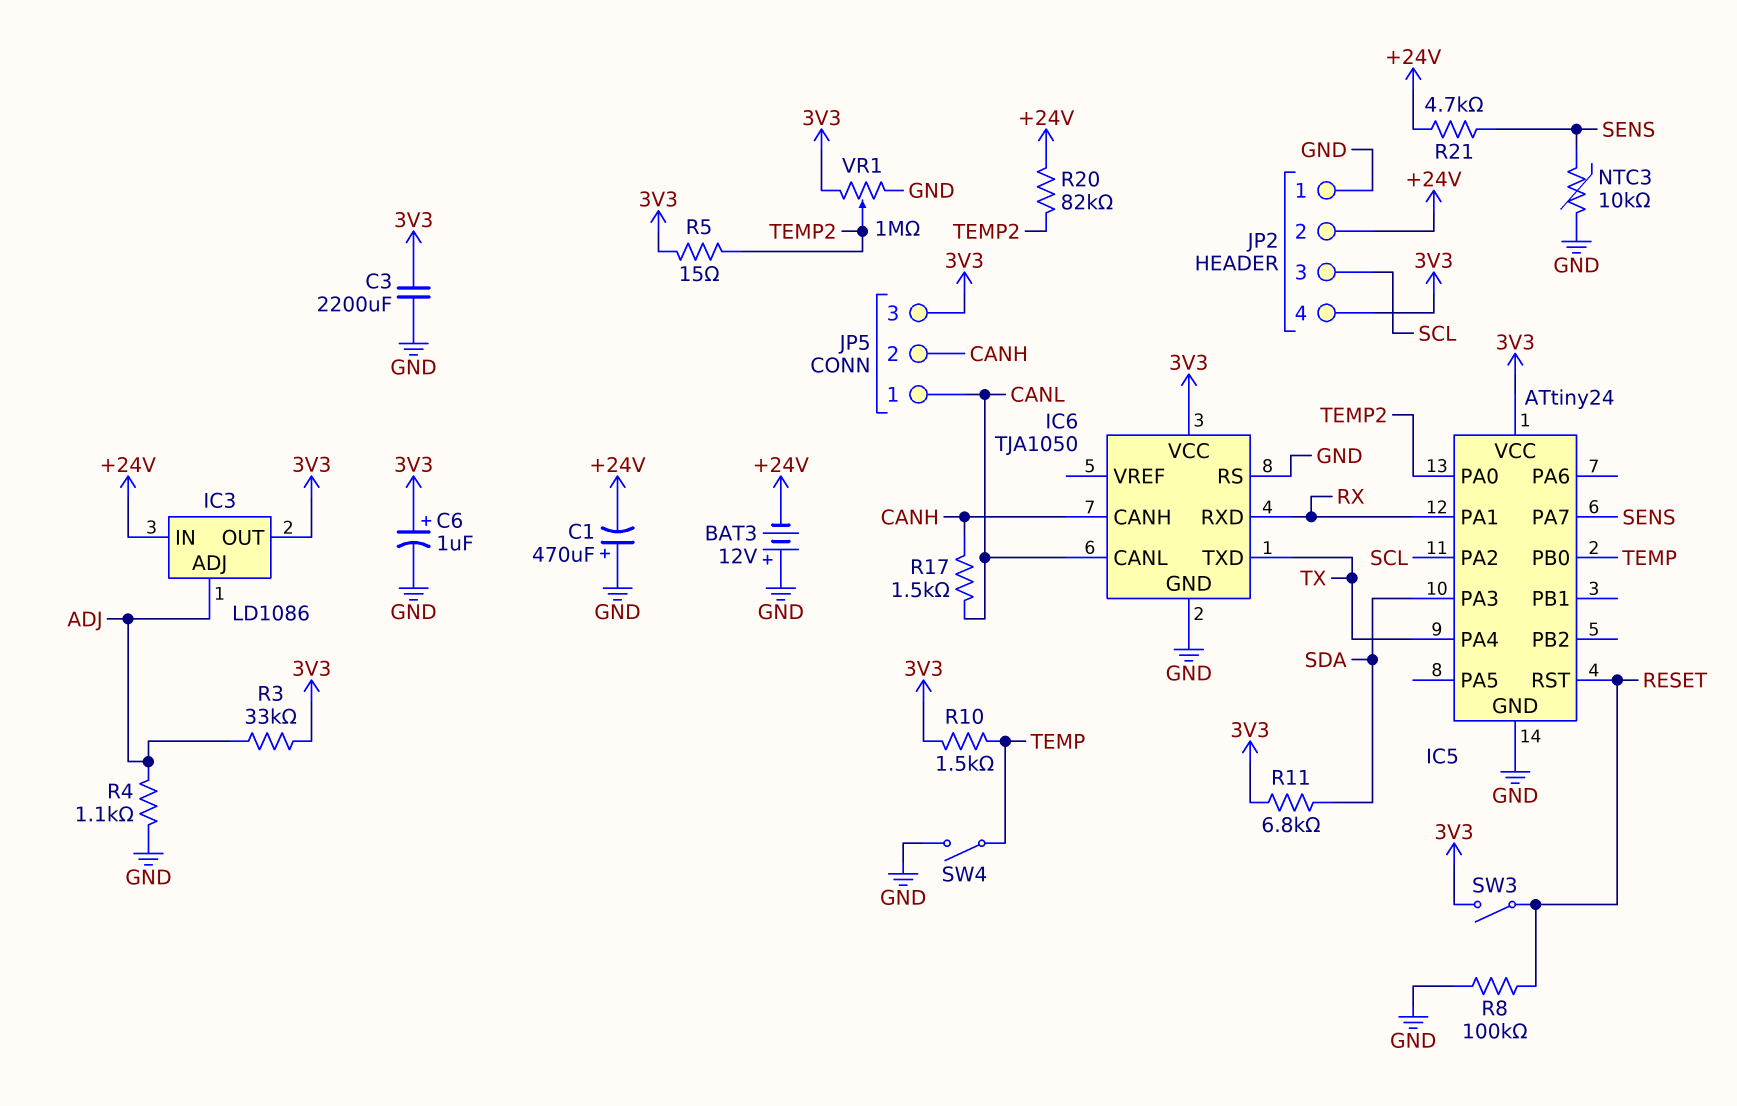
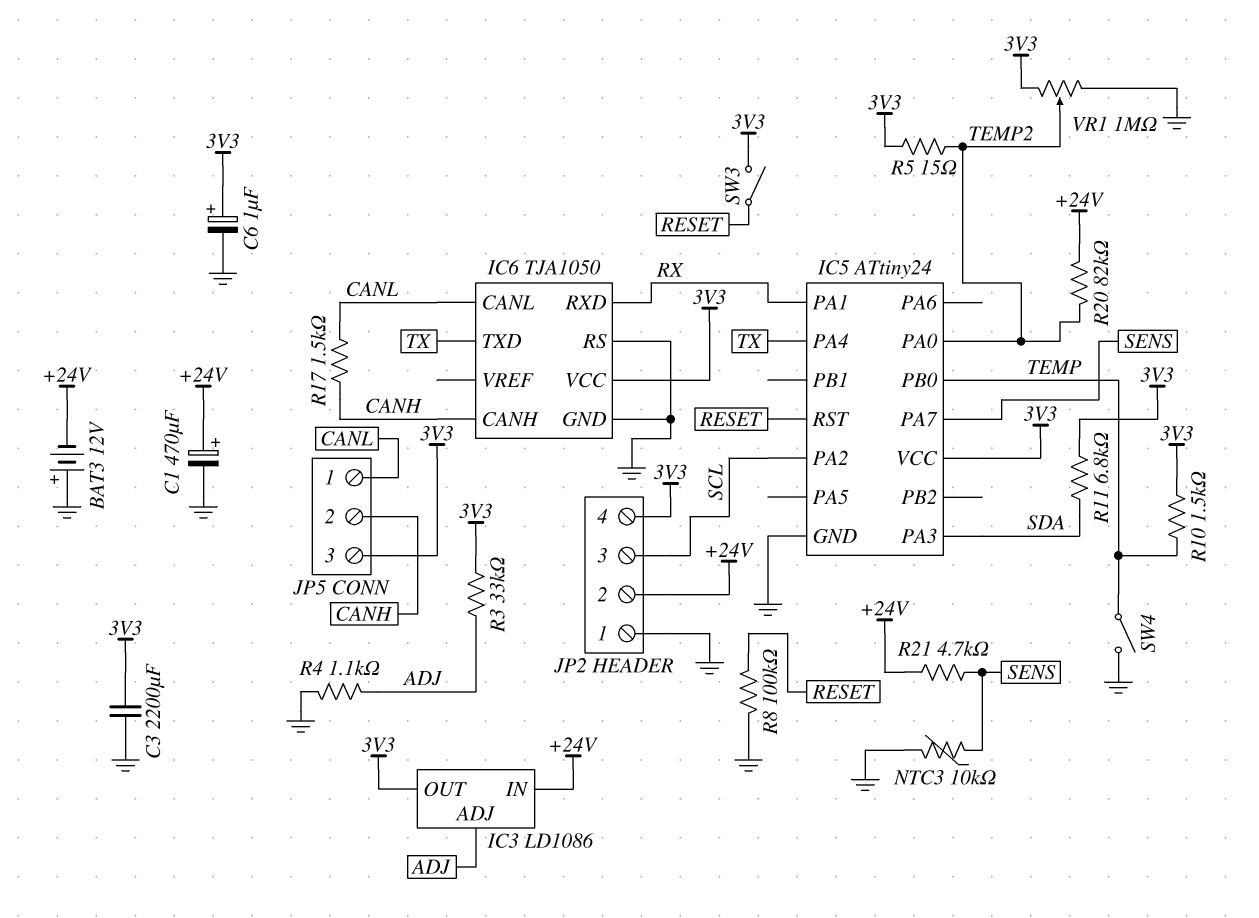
C1: 470uF (plus GND, minus +24V) -> 470uF (plus +24V, minus GND)

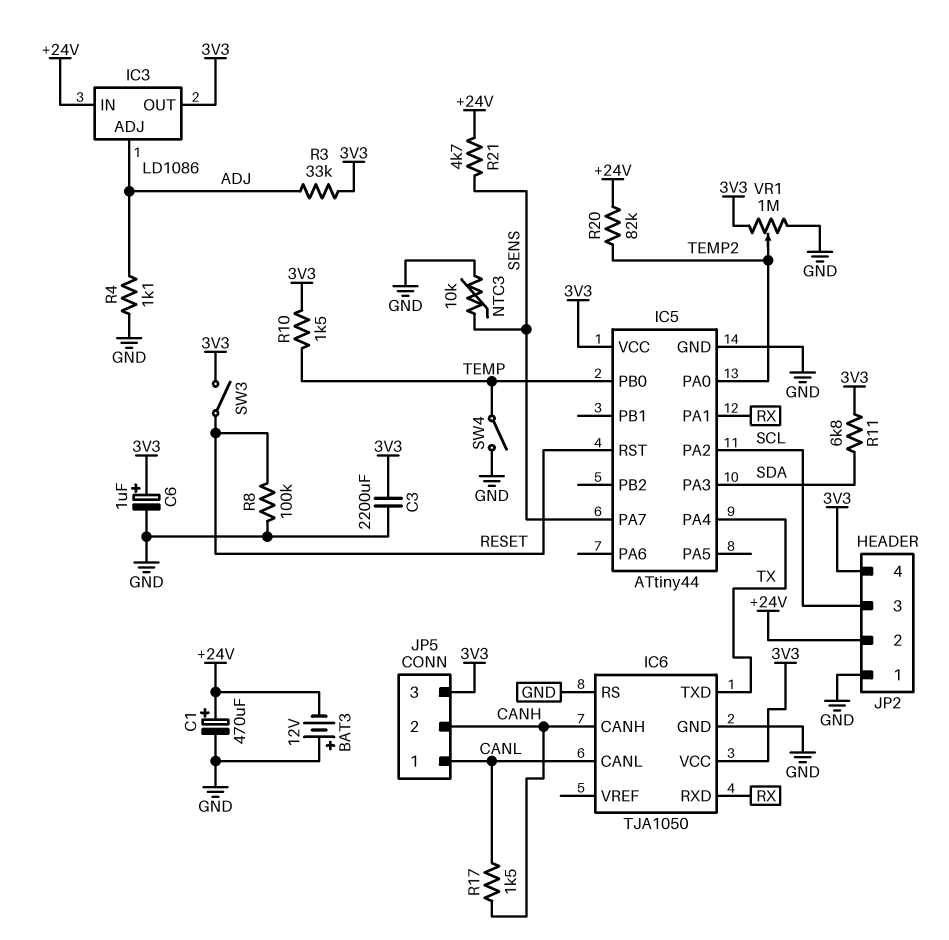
IC5: ATtiny24 -> ATtiny44
R5: 15 (3V3, TEMP2) -> none

